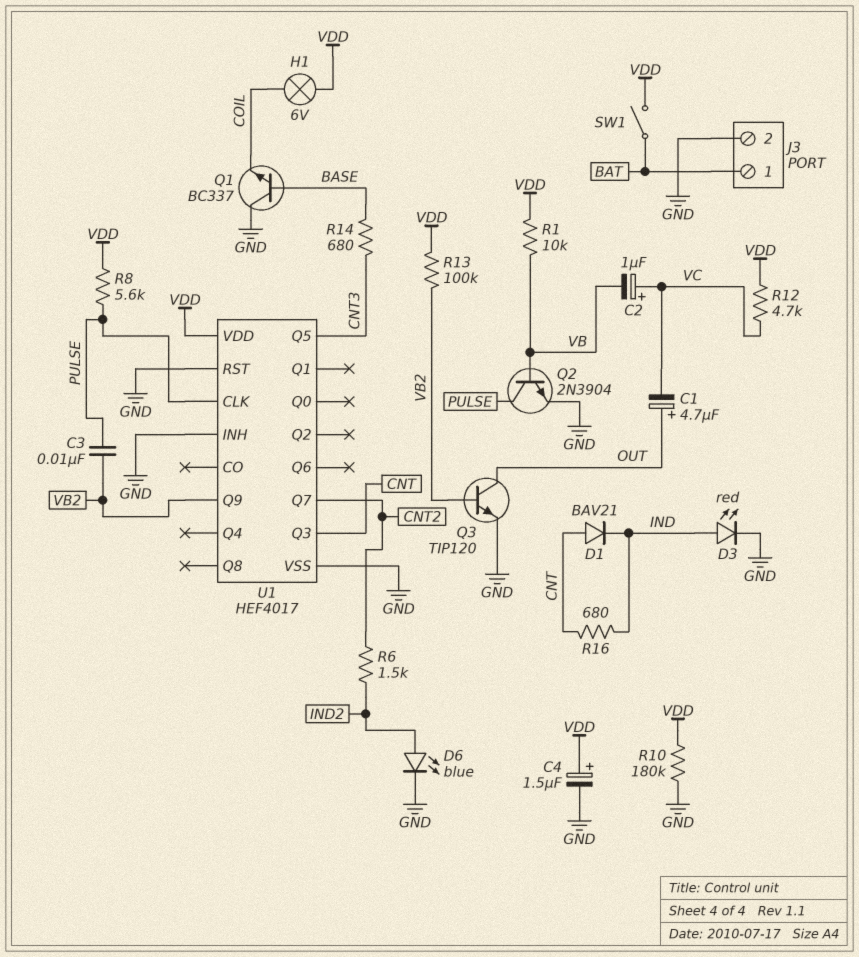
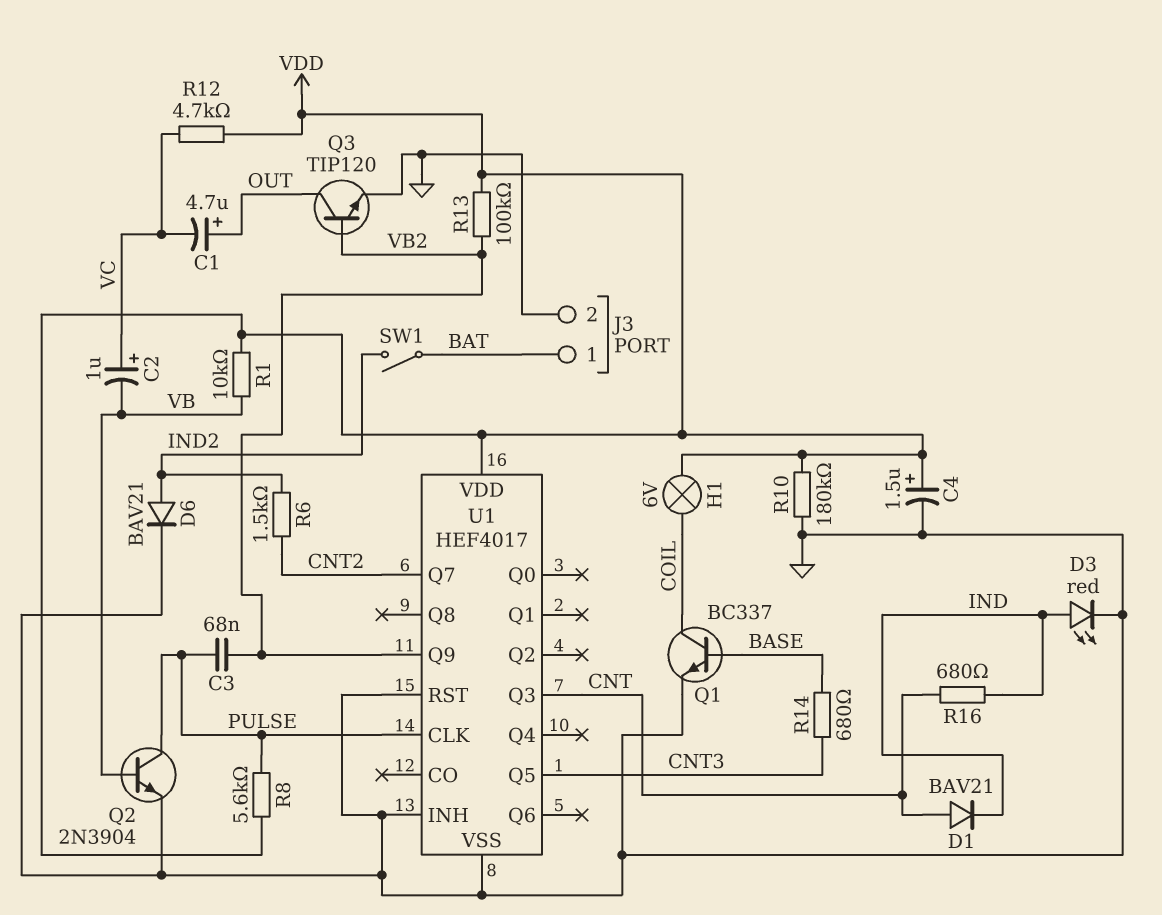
C3: 10nF (PULSE, VB2) -> 68nF (PULSE, VB2)
D6: LED blue (A IND2, K GND) -> diode BAV21 (A IND2, K GND)
Q1: NPN BC337 (B BASE, C GND, E COIL) -> NPN BC337 (B BASE, C COIL, E GND)
SW1: switch (BAT, VDD) -> switch (BAT, IND2)

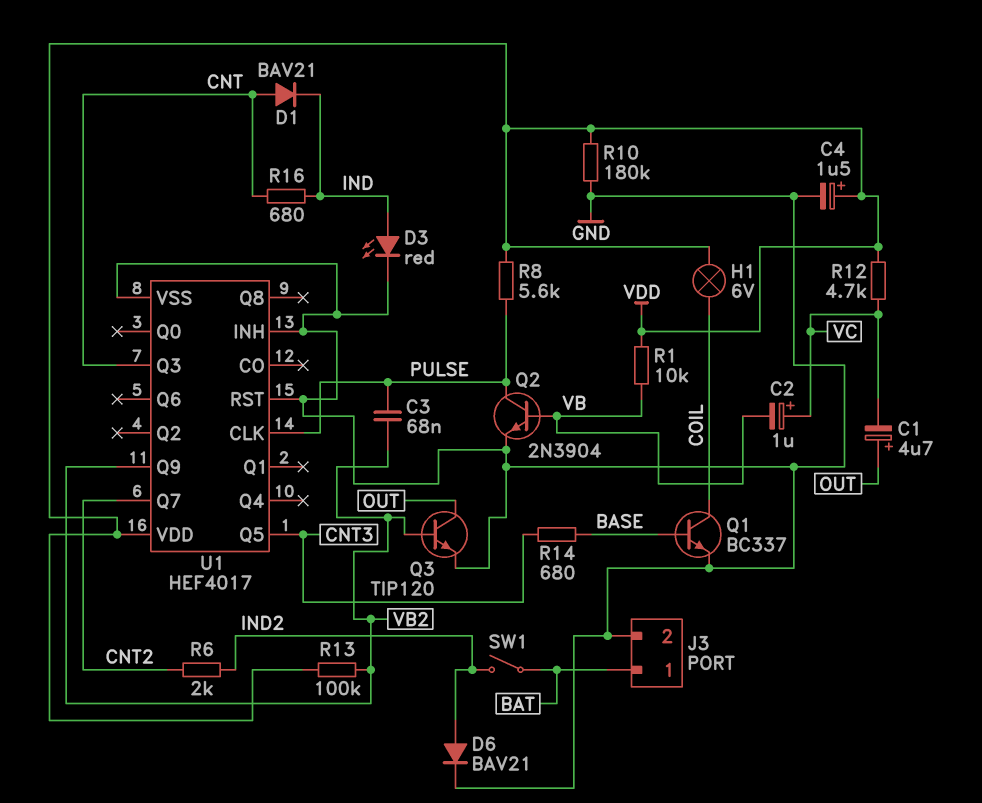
R6: 1.5k (CNT2, IND2) -> 2k (CNT2, IND2)

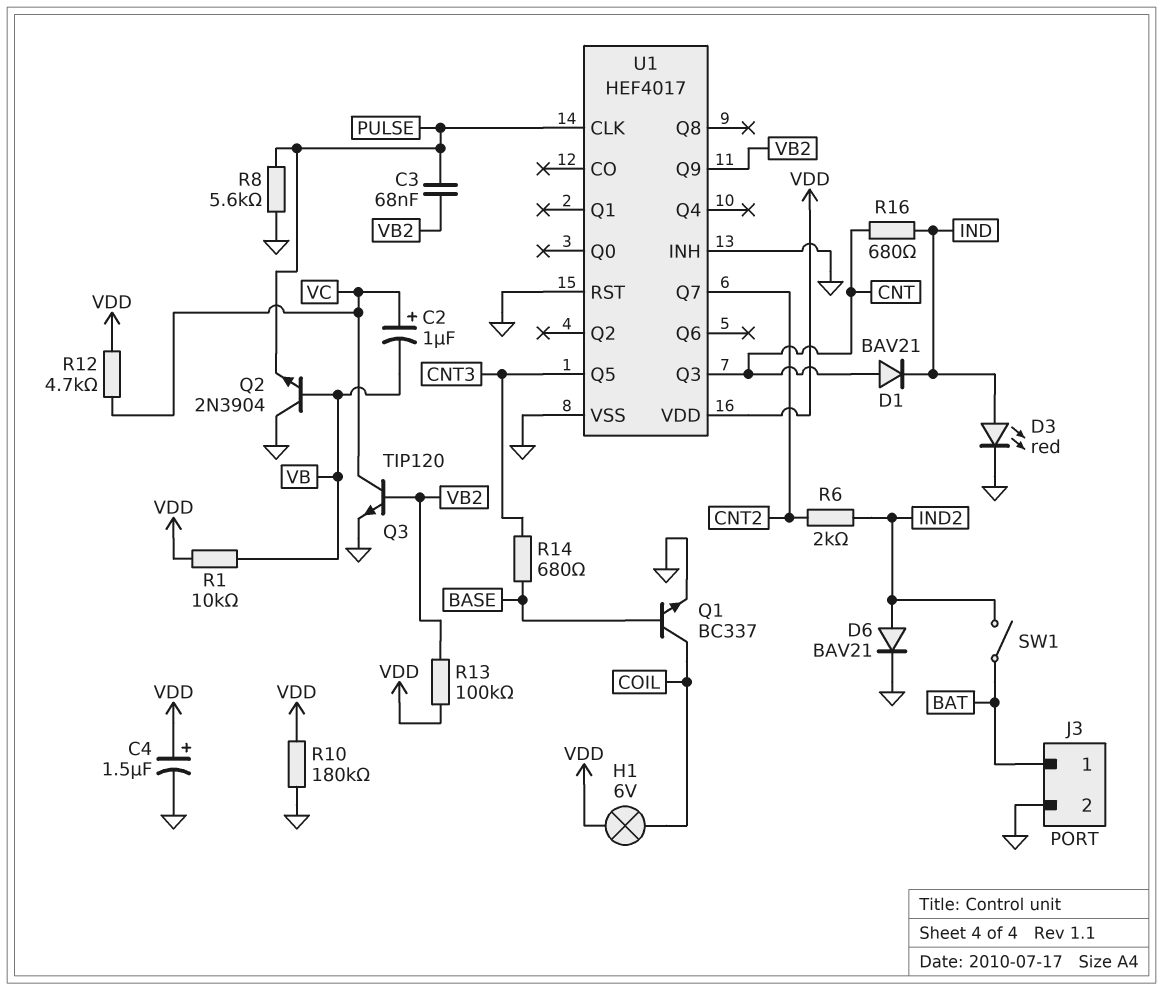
C1: 4.7uF (plus OUT, minus VC) -> none
Q2: NPN 2N3904 (B VB, C PULSE, E GND) -> NPN 2N3904 (B VB, C GND, E PULSE)
Q3: NPN TIP120 (B VB2, C OUT, E GND) -> NPN TIP120 (B VB2, C VC, E GND)
R8: 5.6k (PULSE, VDD) -> 5.6k (GND, PULSE)

